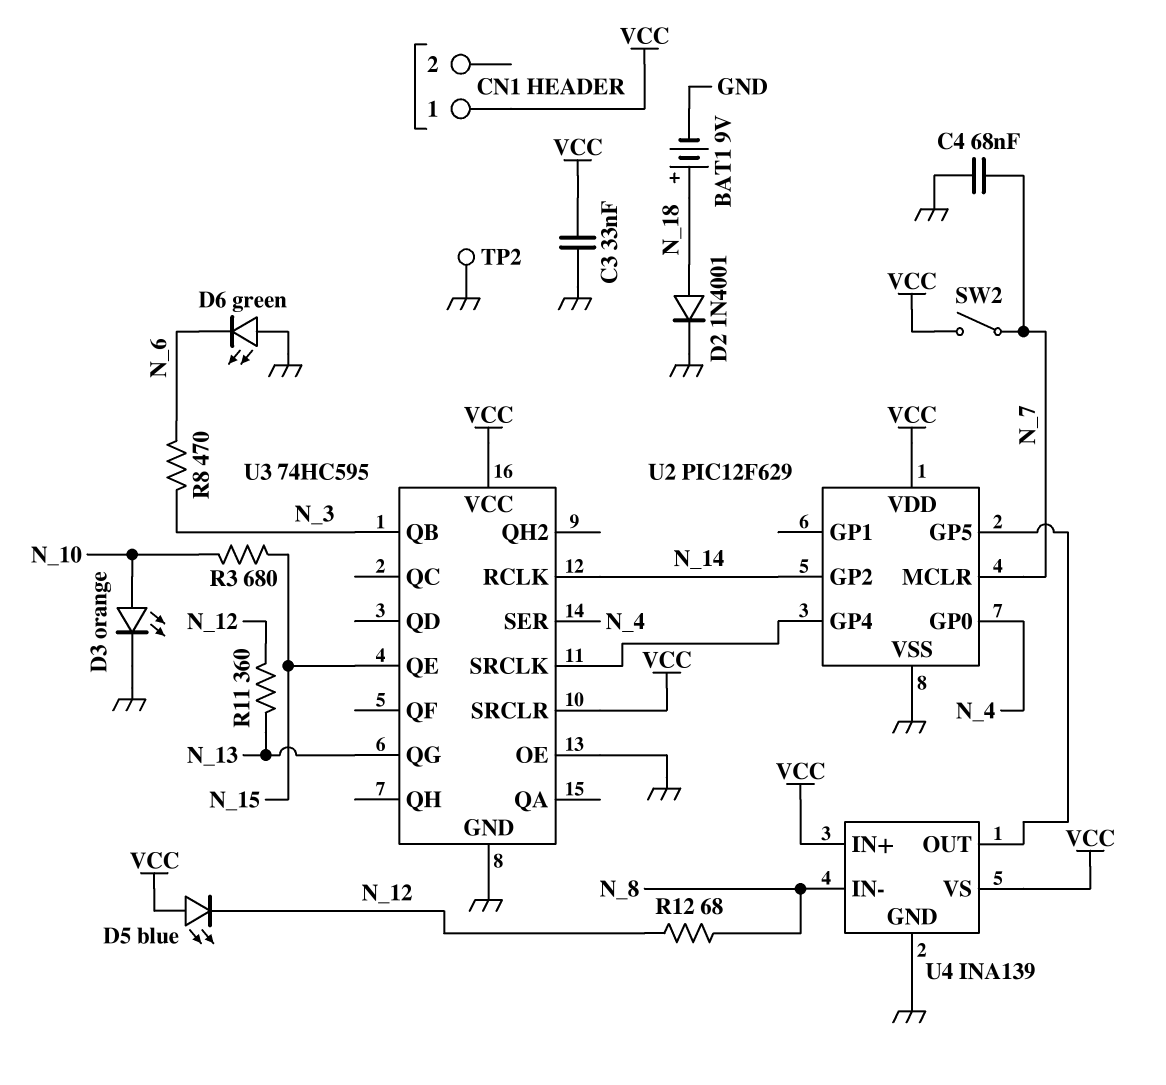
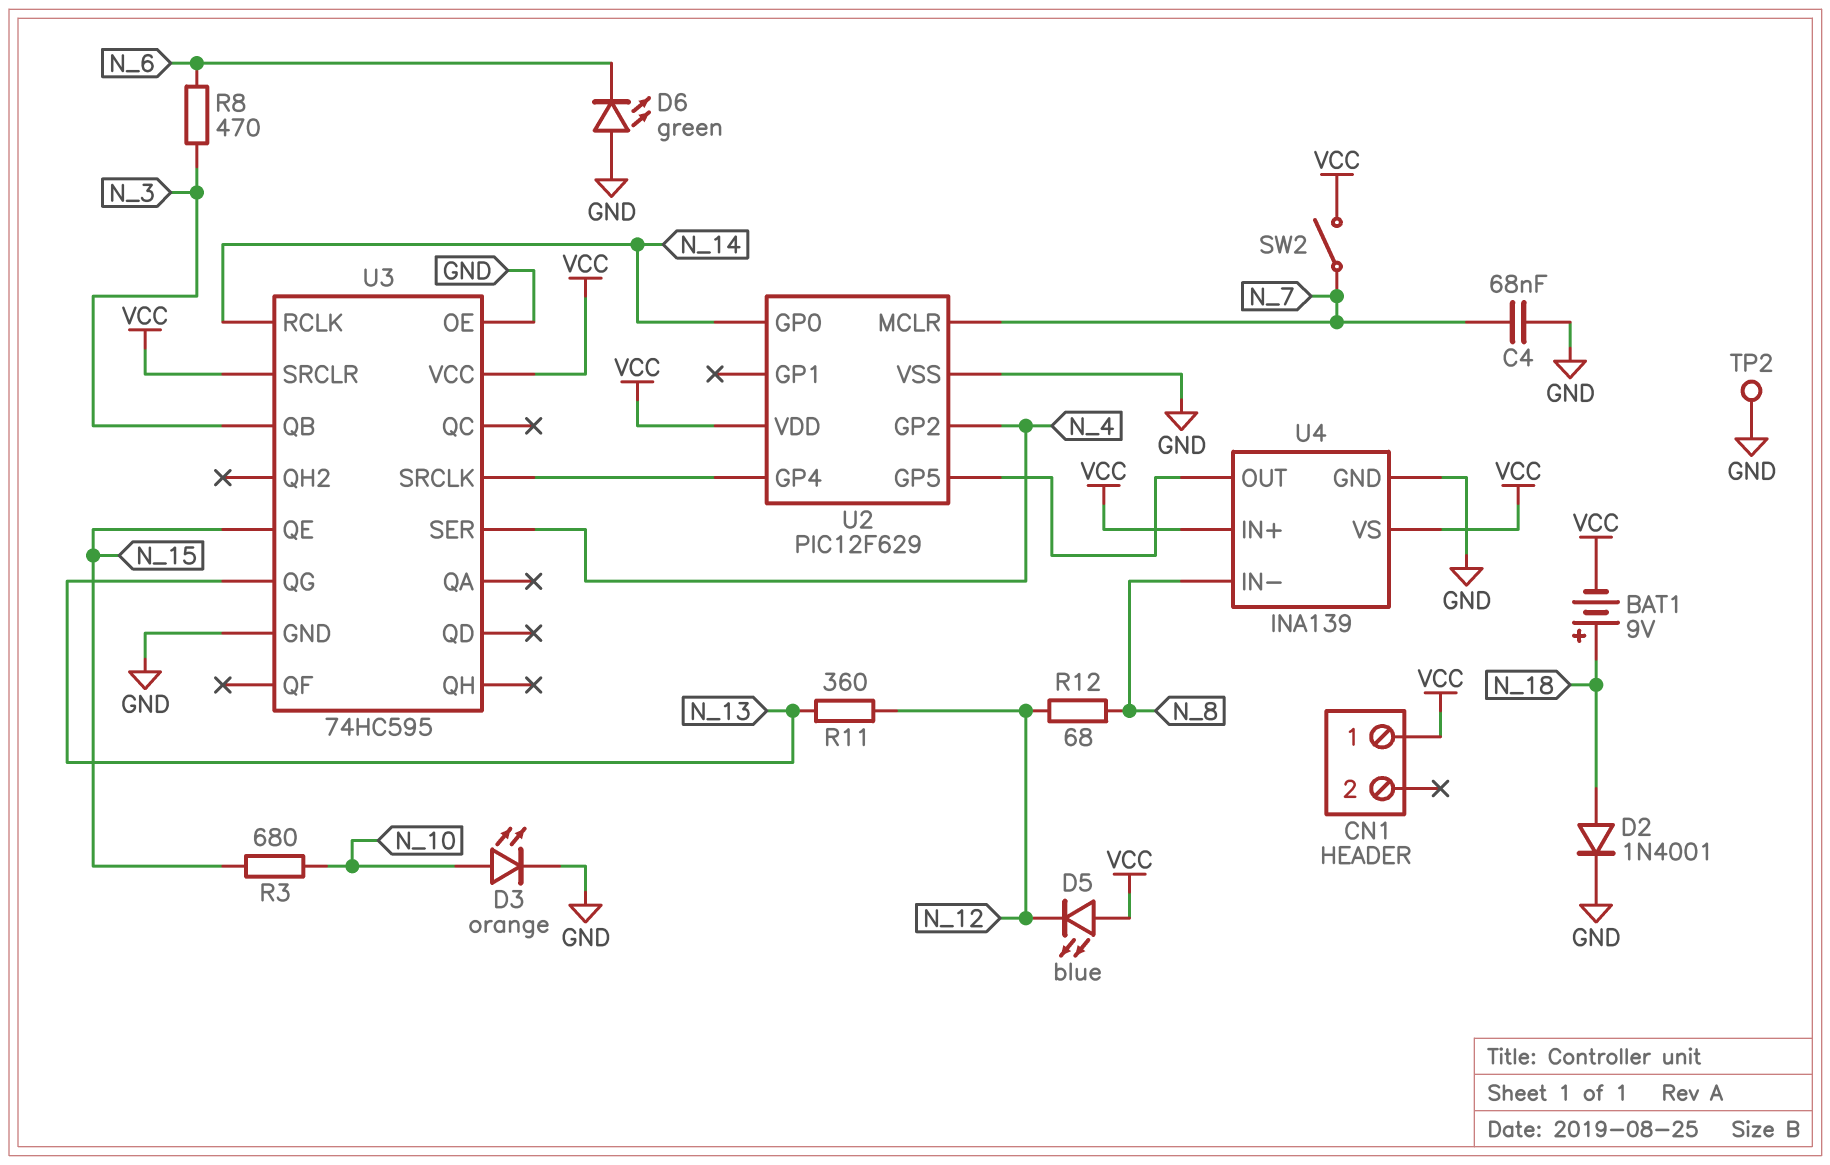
BAT1: 9V (plus N_18, minus GND) -> 9V (plus N_18, minus VCC)
C3: 33nF (GND, VCC) -> none
U2 pin GP0: N_4 -> N_14
U2 pin GP2: N_14 -> N_4

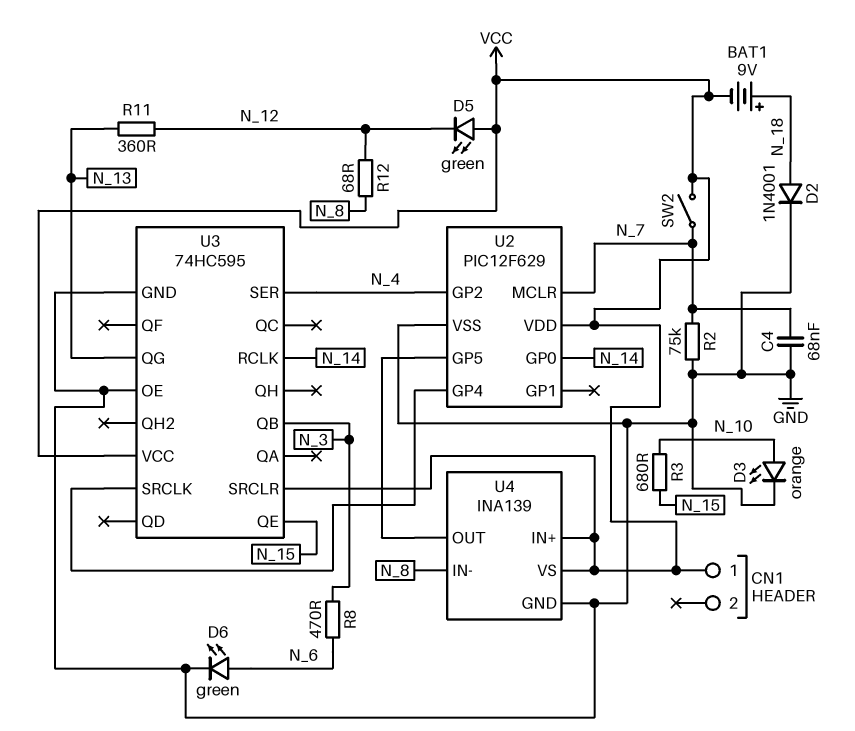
D5: LED blue (A VCC, K N_12) -> LED green (A VCC, K N_12)
D6: LED green (A GND, K N_6) -> LED green (A N_6, K GND)
R2: none -> 75k (GND, N_7)
TP2: test point (GND) -> none

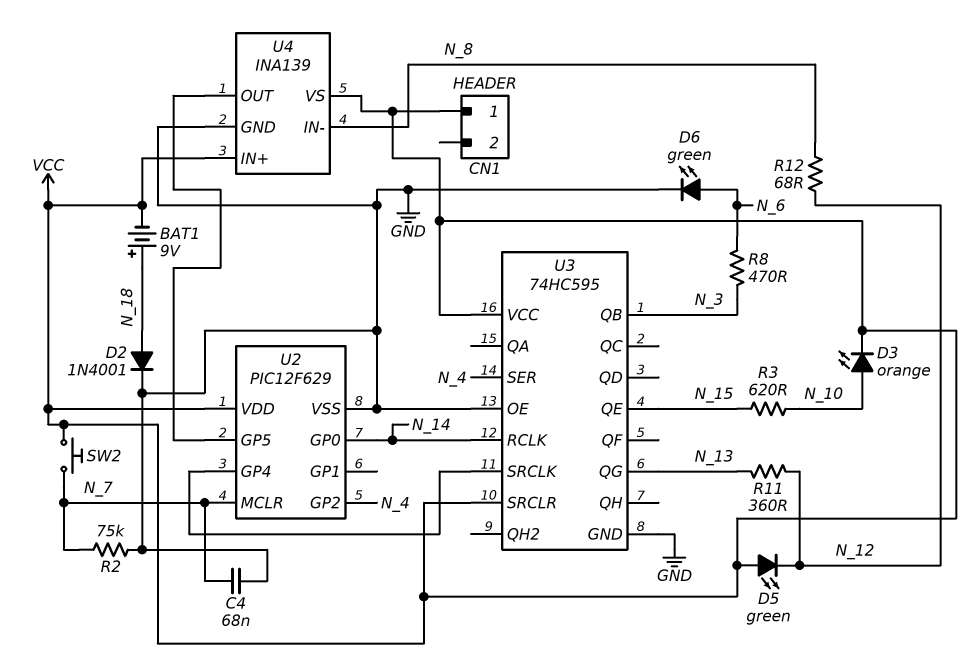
D3: LED orange (A N_10, K GND) -> LED orange (A N_10, K VCC)
R3: 680 (N_10, N_15) -> 620 (N_10, N_15)
SW2: switch (N_7, VCC) -> button (N_7, VCC)

